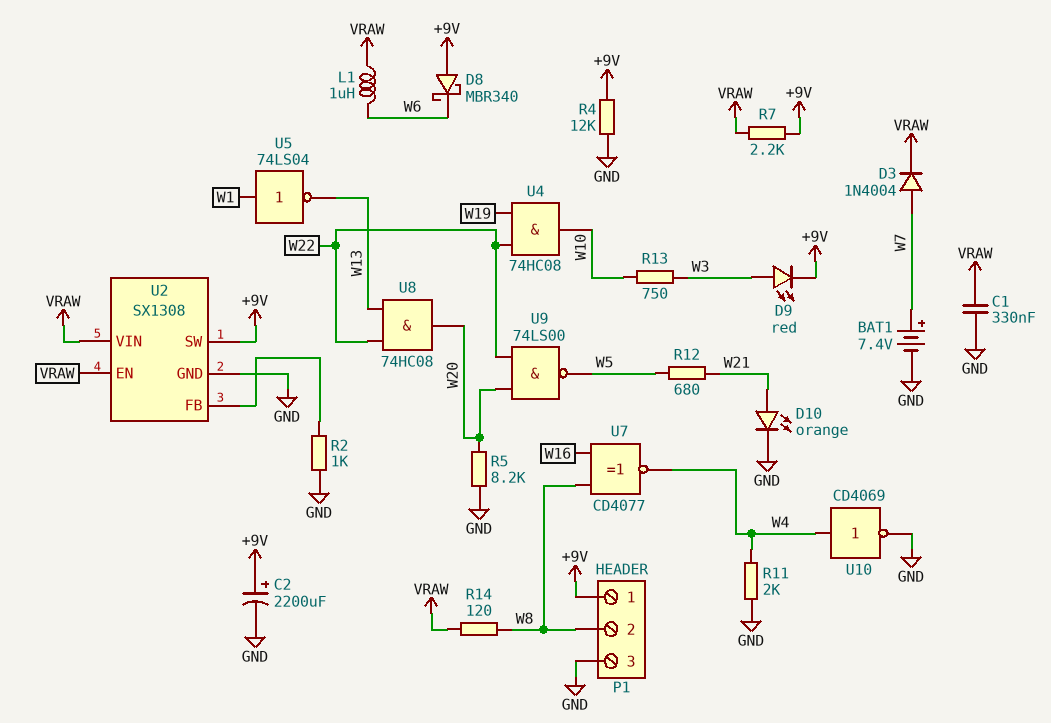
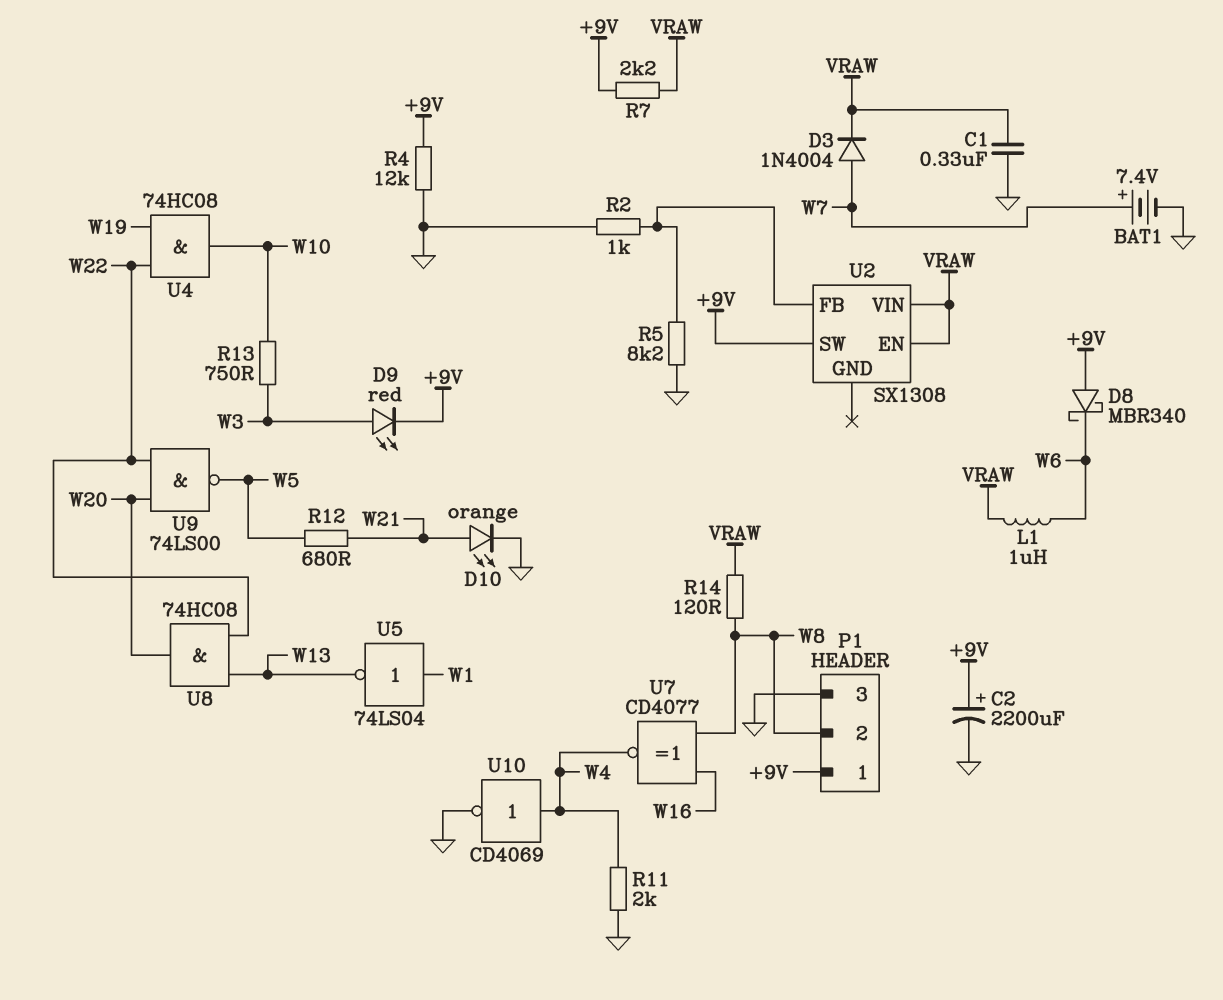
R5: 8.2k (GND, W20) -> 8.2k (GND, U2/FB)
U2 pin GND: GND -> none

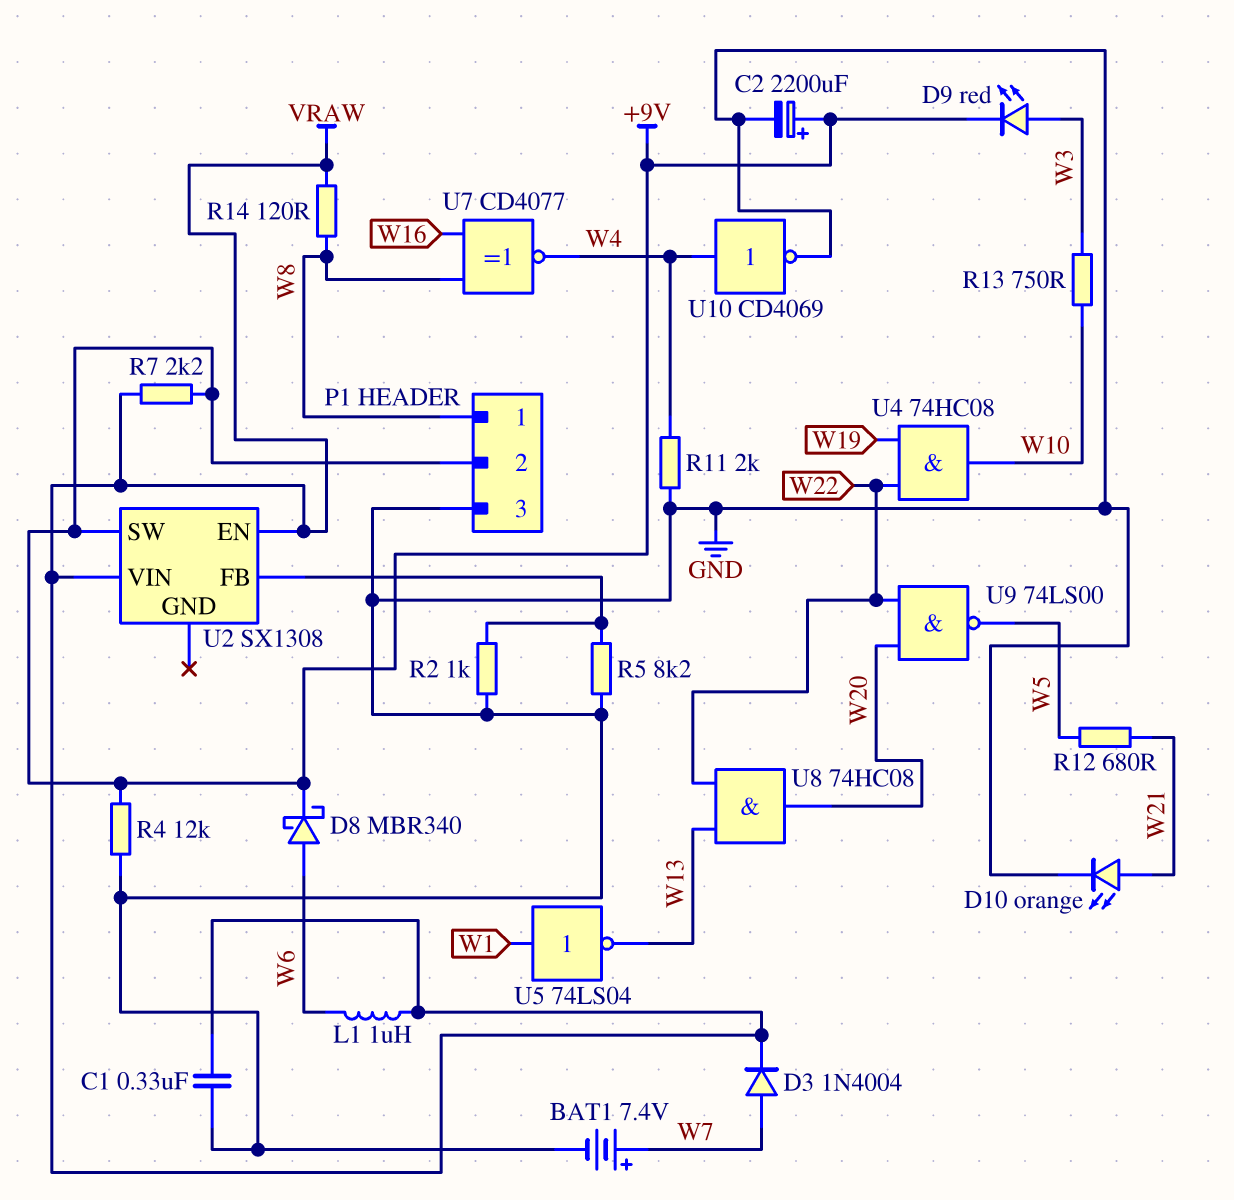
D8: schottky MBR340 (A +9V, K W6) -> schottky MBR340 (A W6, K +9V)
P1 pin 1: +9V -> W8
P1 pin 2: W8 -> +9V

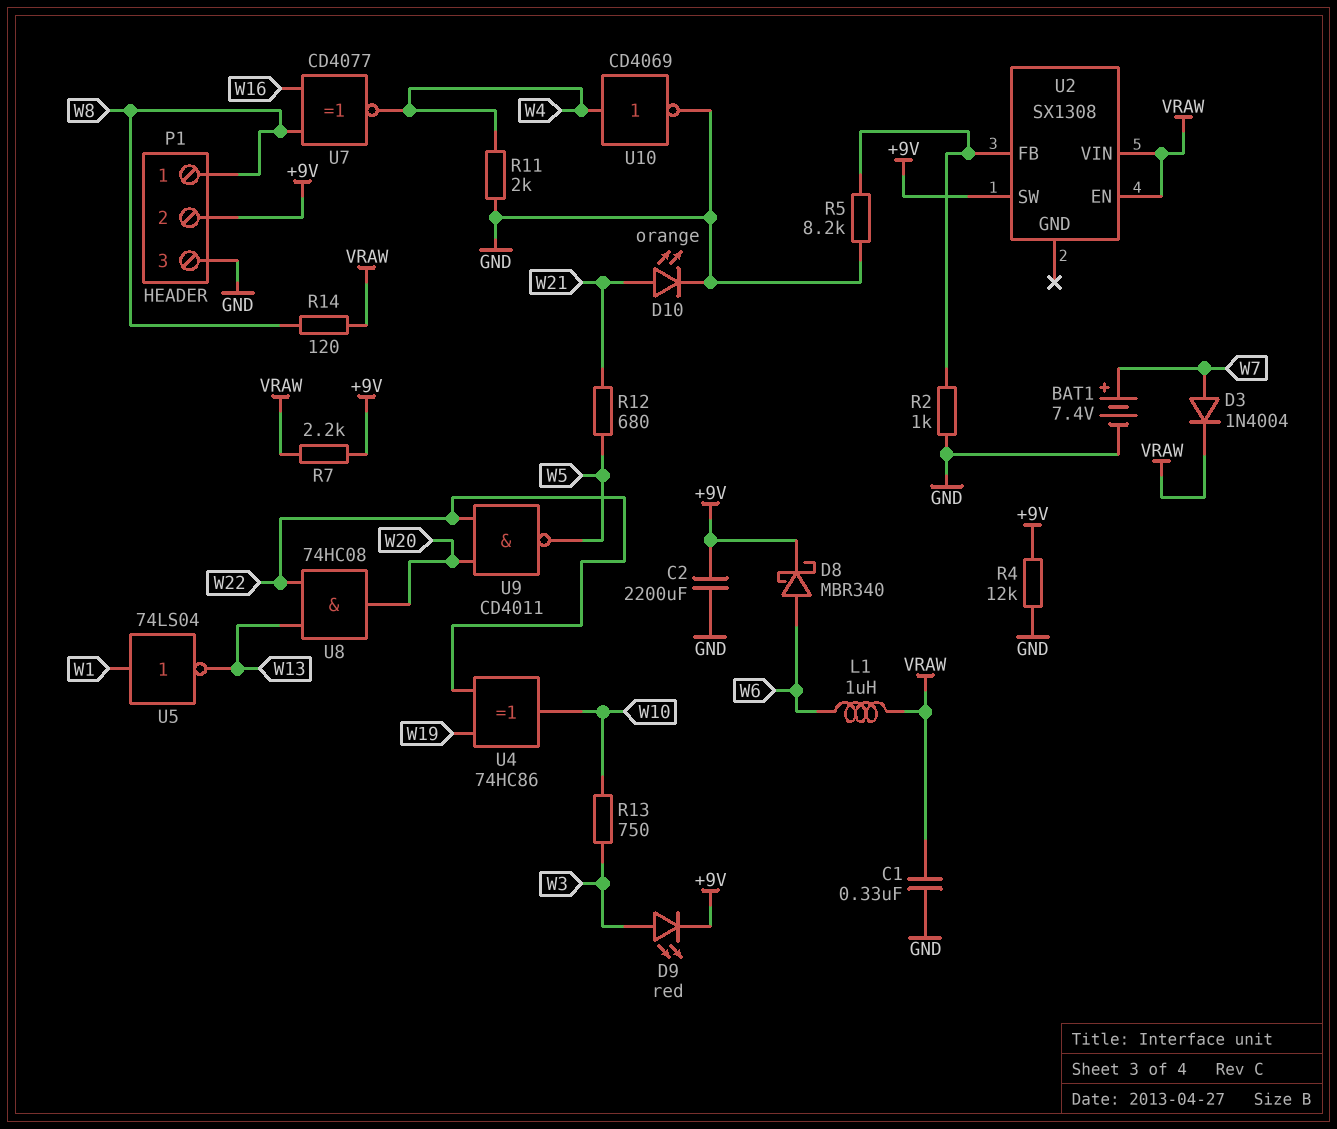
C2: 2200uF (plus +9V, minus GND) -> 2200uF (+9V, GND)
U4: AND 74HC08 (in W19, in W22, out W10) -> XOR 74HC86 (in W19, in W22, out W10)
U9: NAND 74LS00 (in W20, in W22, out W5) -> NAND CD4011 (in W20, in W22, out W5)

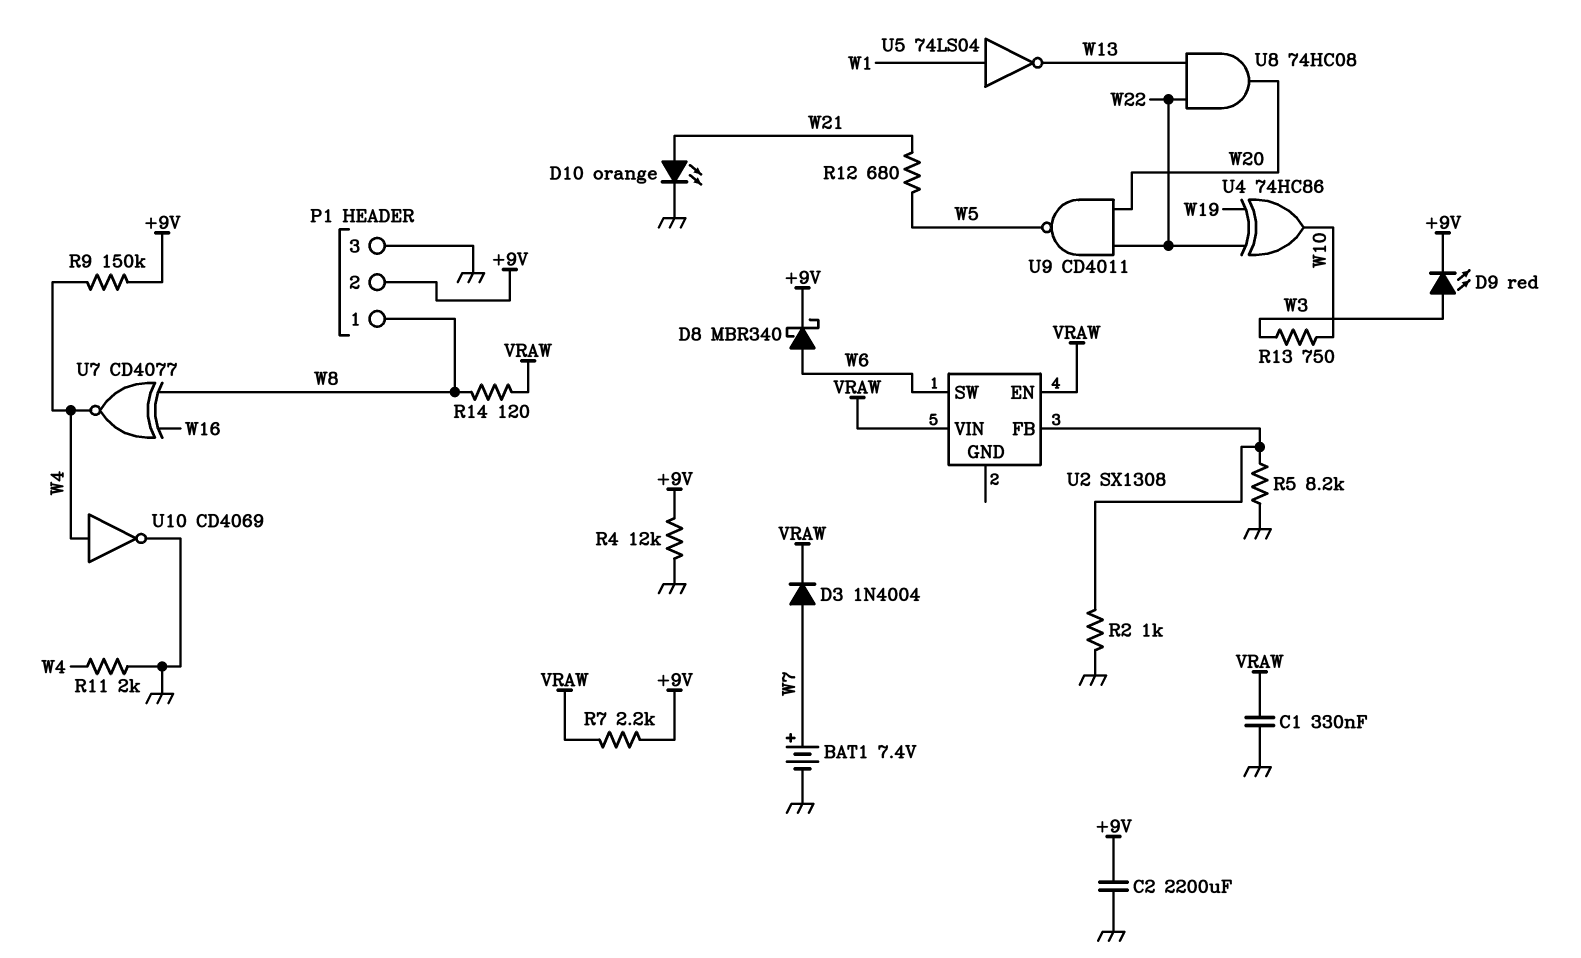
L1: 1uH (VRAW, W6) -> none
R9: none -> 150k (+9V, W4)
U2 pin SW: +9V -> W6

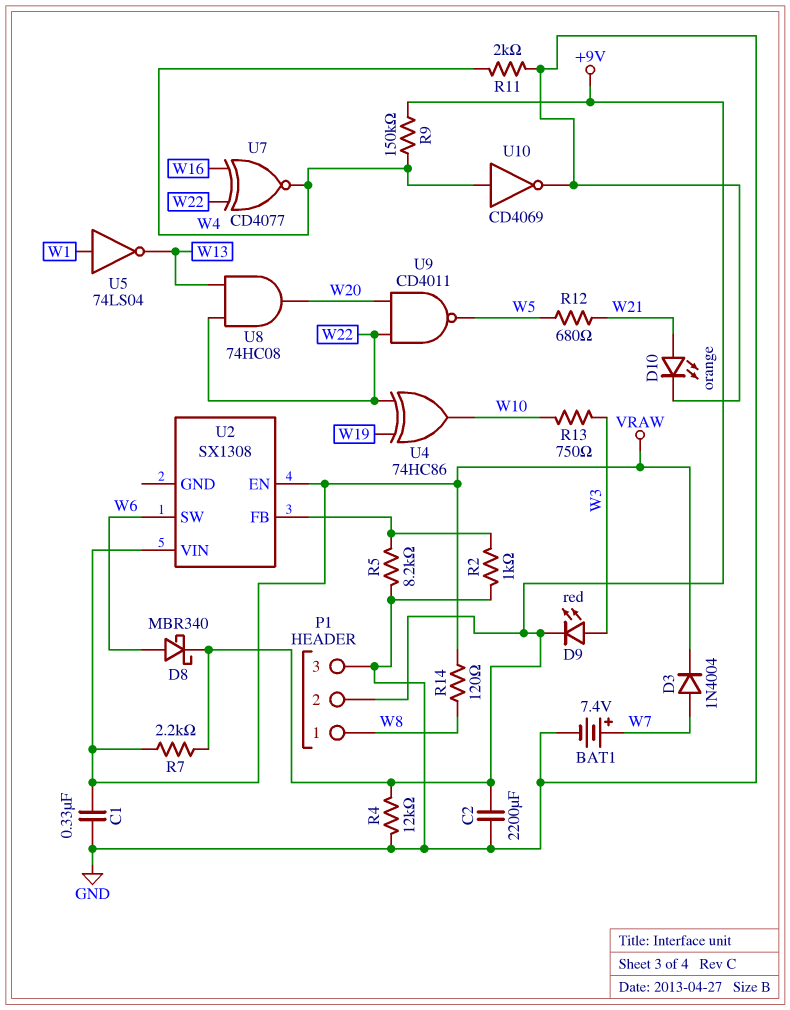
U7: XNOR CD4077 (in W8, in W16, out W4) -> XNOR CD4077 (in W16, in W22, out W4)

